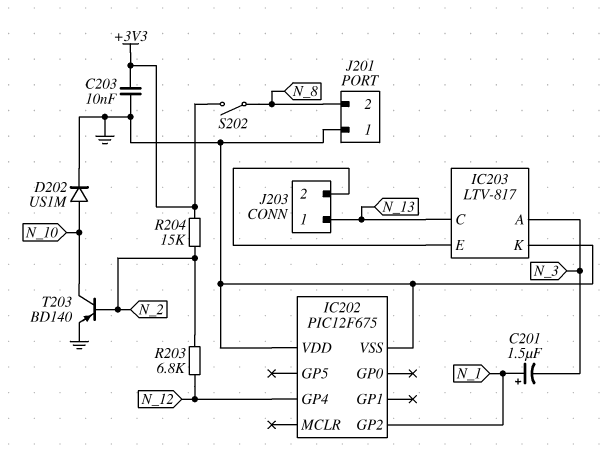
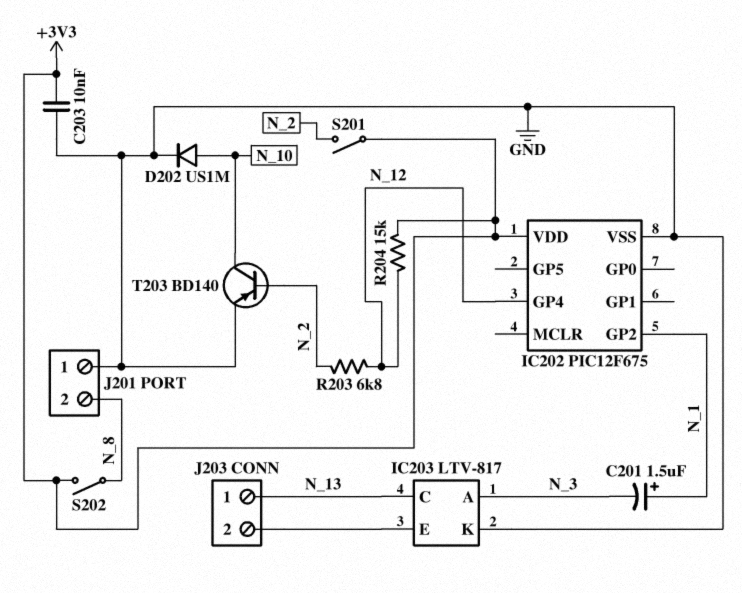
IC202 pin VDD: GND -> +3V3
R204: 15k (+3V3, N_2) -> 15k (+3V3, N_12)
S201: none -> switch (+3V3, N_2)

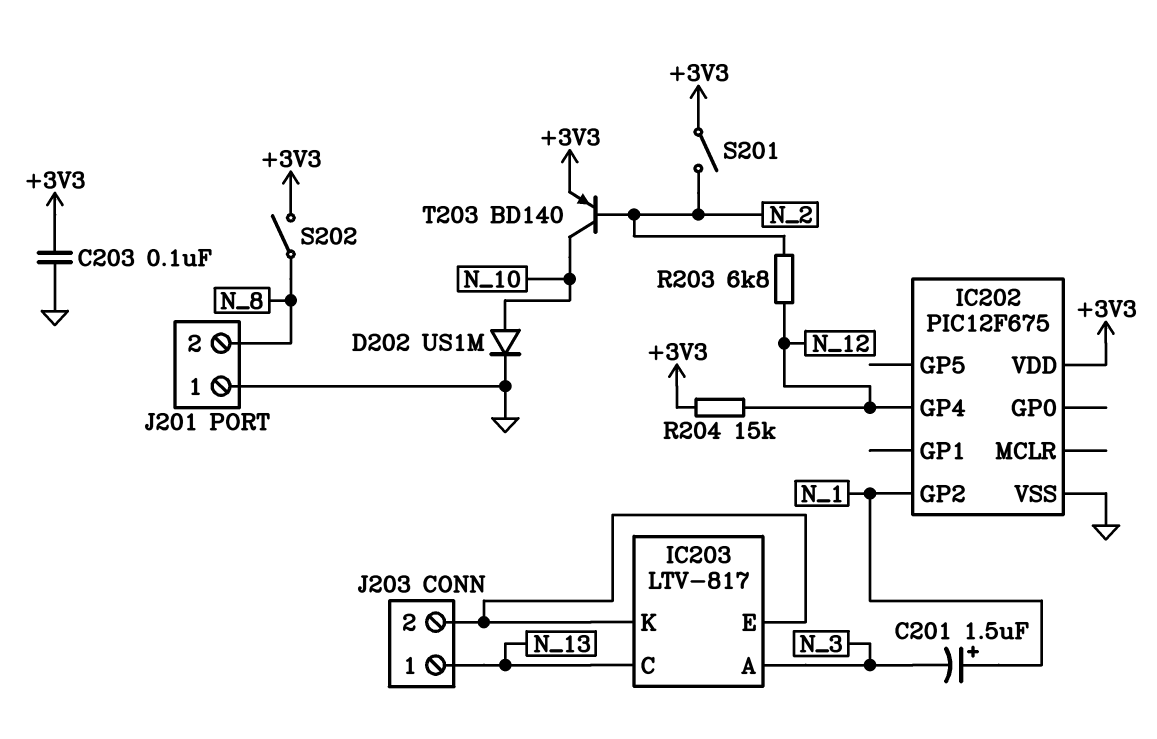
C203: 10nF (+3V3, GND) -> 100nF (+3V3, GND)
IC203 pin K: GND -> IC203/E
T203: PNP BD140 (B N_2, C N_10, E GND) -> PNP BD140 (B N_2, C N_10, E +3V3)

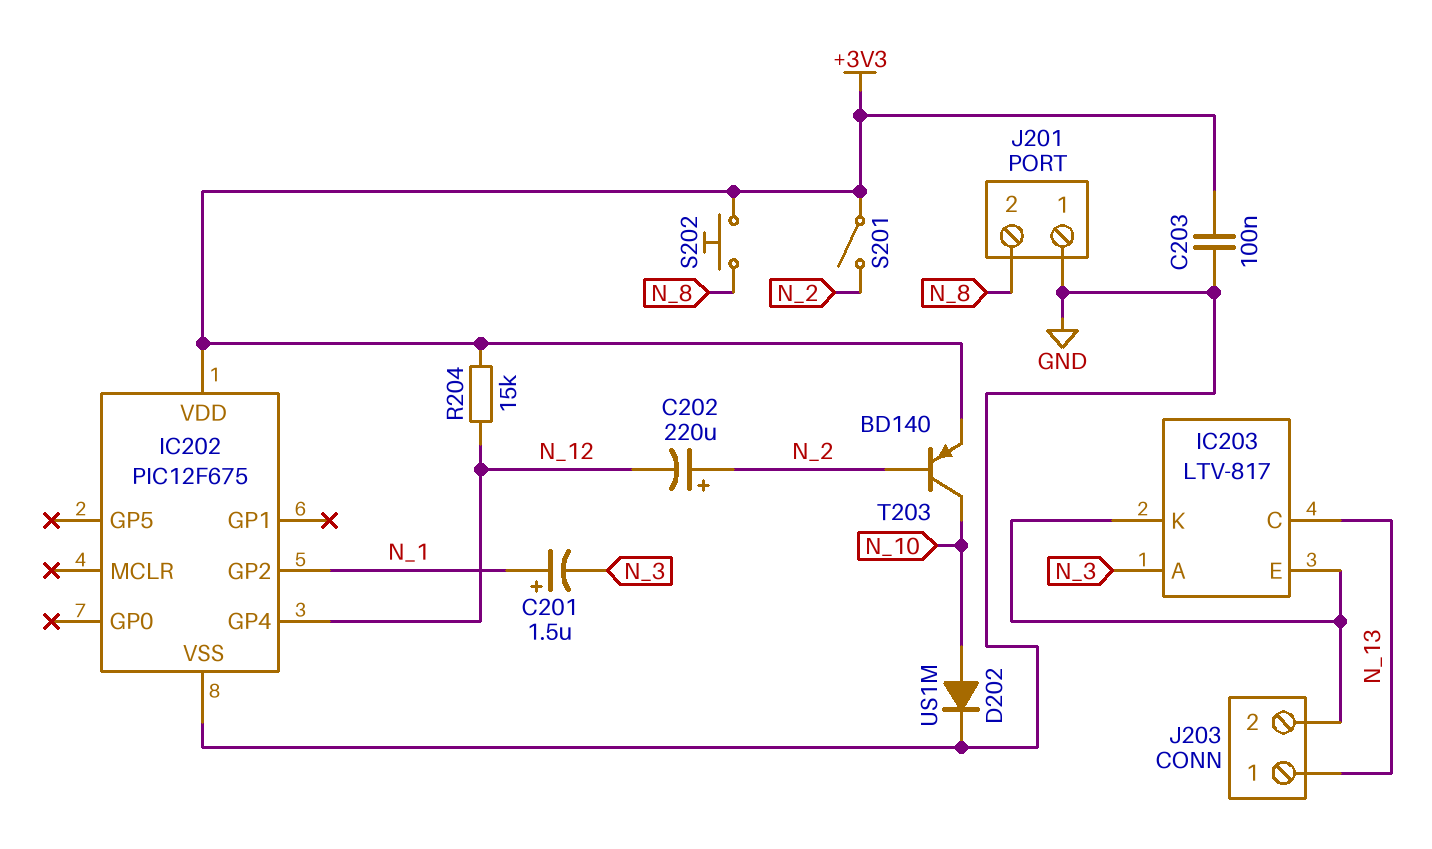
C202: none -> 220uF (plus N_2, minus N_12)
R203: 6.8k (N_2, N_12) -> none
S202: switch (+3V3, N_8) -> button (+3V3, N_8)

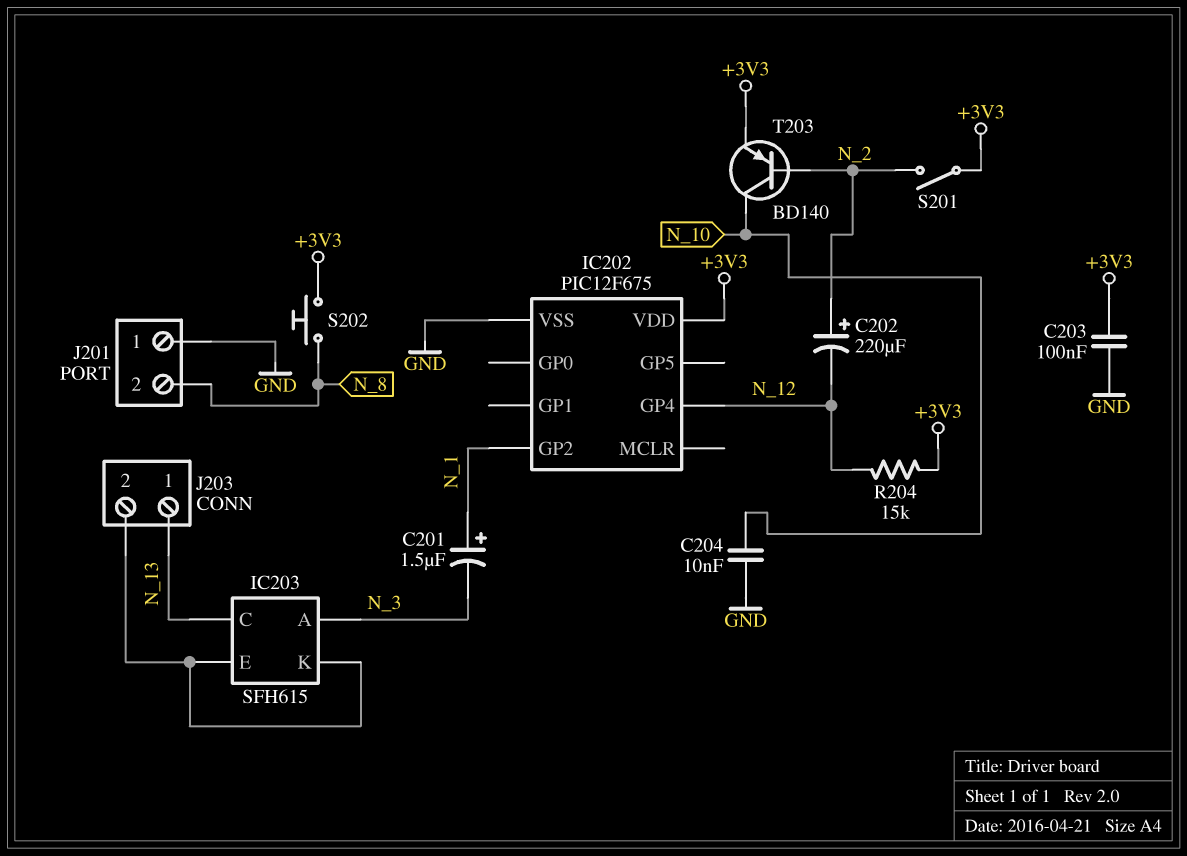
C204: none -> 10nF (GND, N_10)
D202: diode US1M (A N_10, K GND) -> none
IC203: LTV-817 -> SFH615

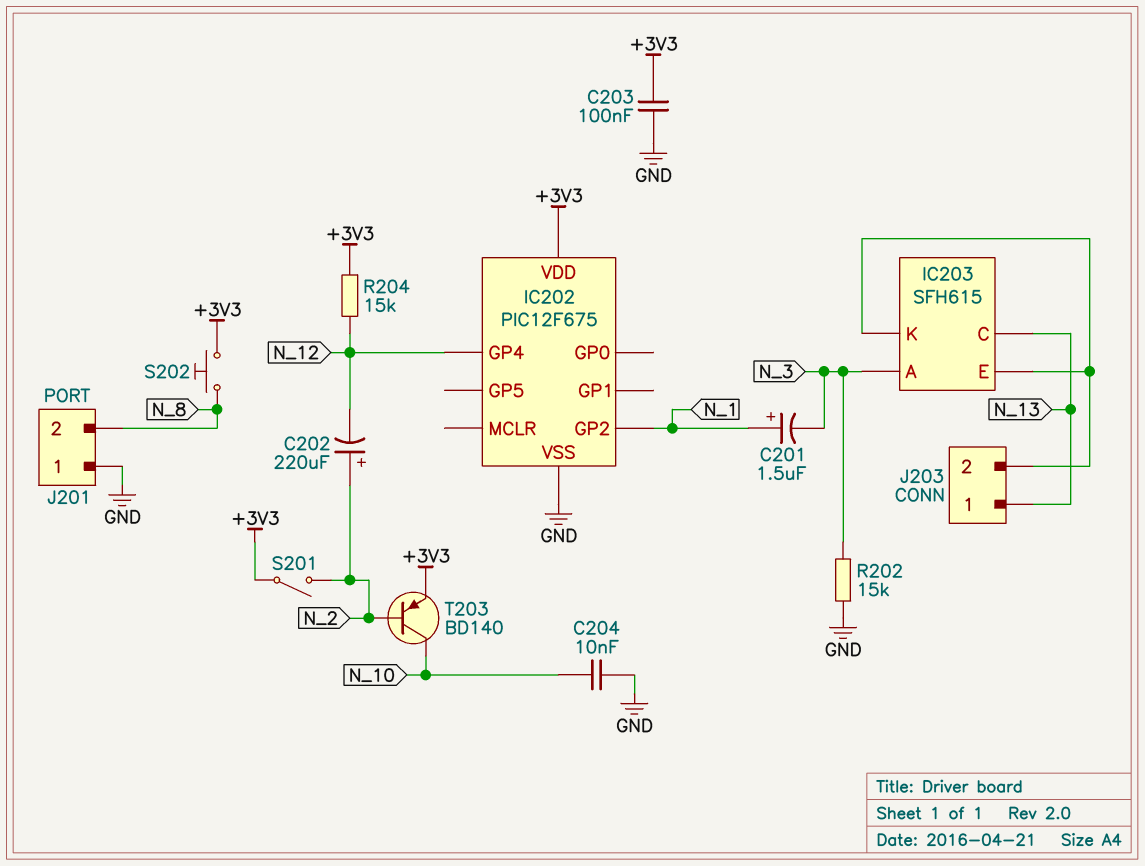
R202: none -> 15k (GND, N_3)

